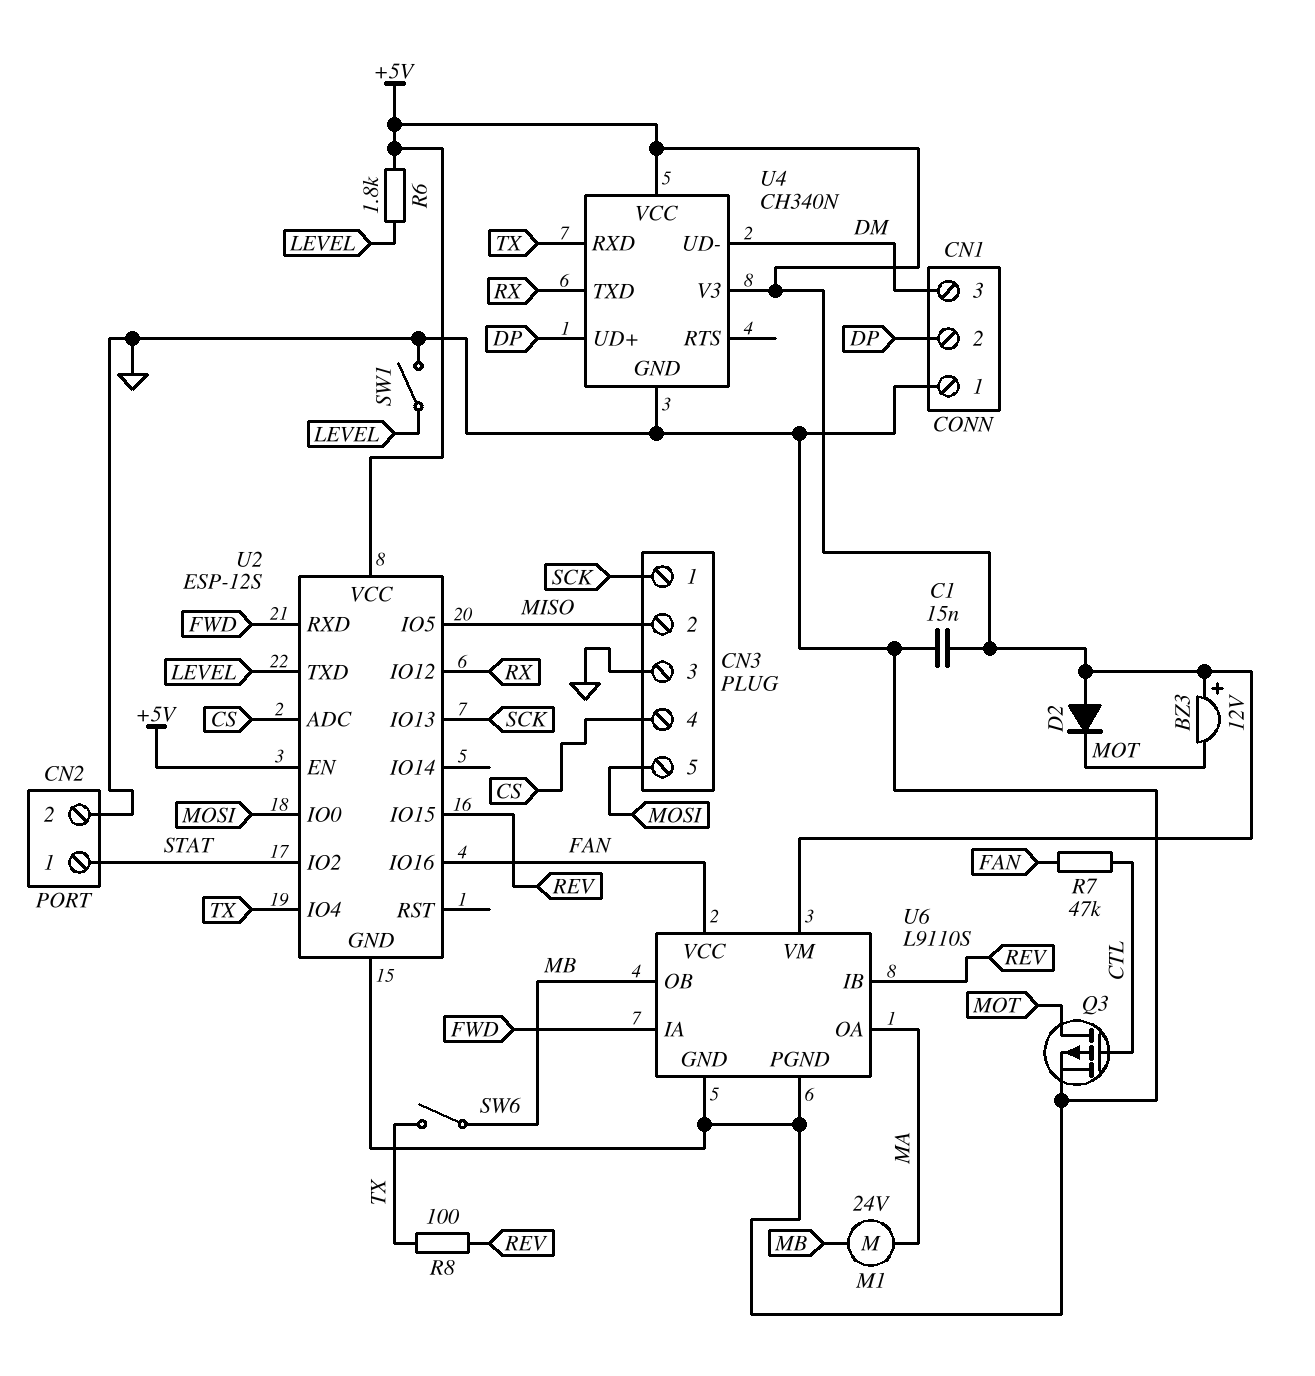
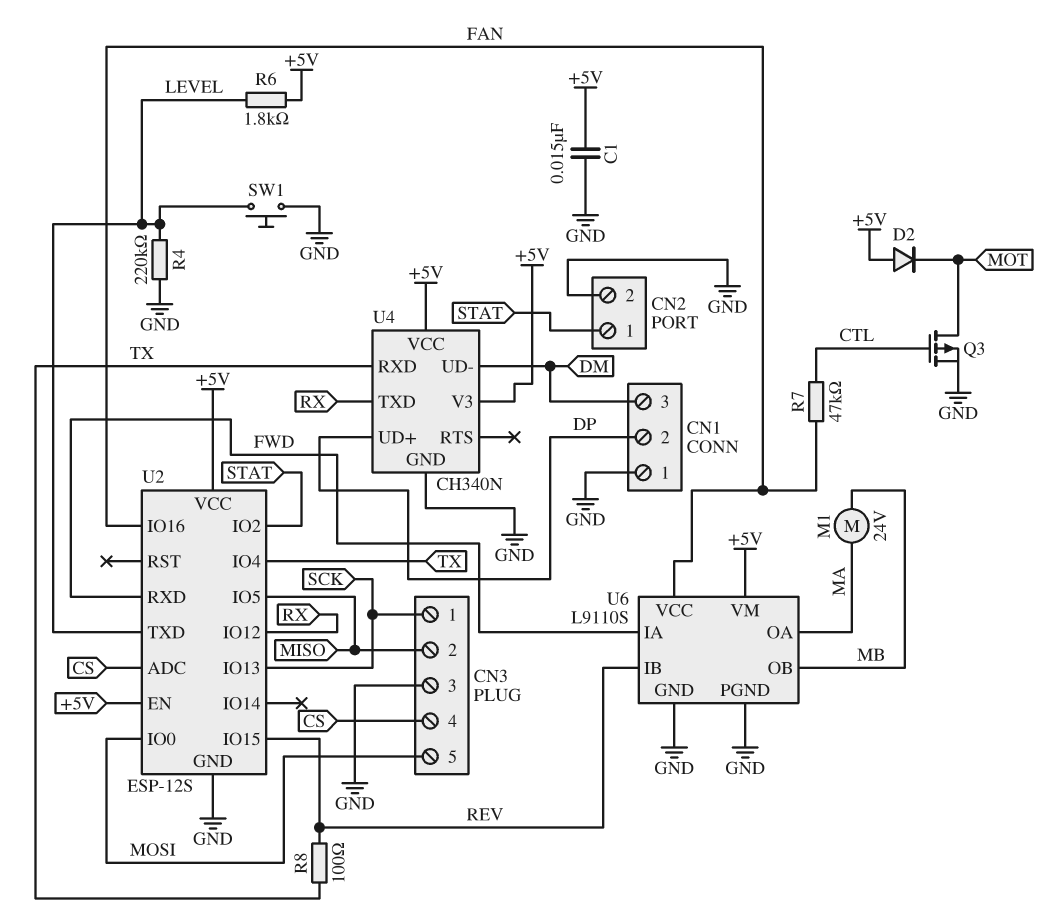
BZ3: buzzer 12V (plus +5V, minus MOT) -> none
R4: none -> 220k (GND, LEVEL)
SW1: switch (GND, LEVEL) -> button (GND, LEVEL)
SW6: switch (MB, TX) -> none

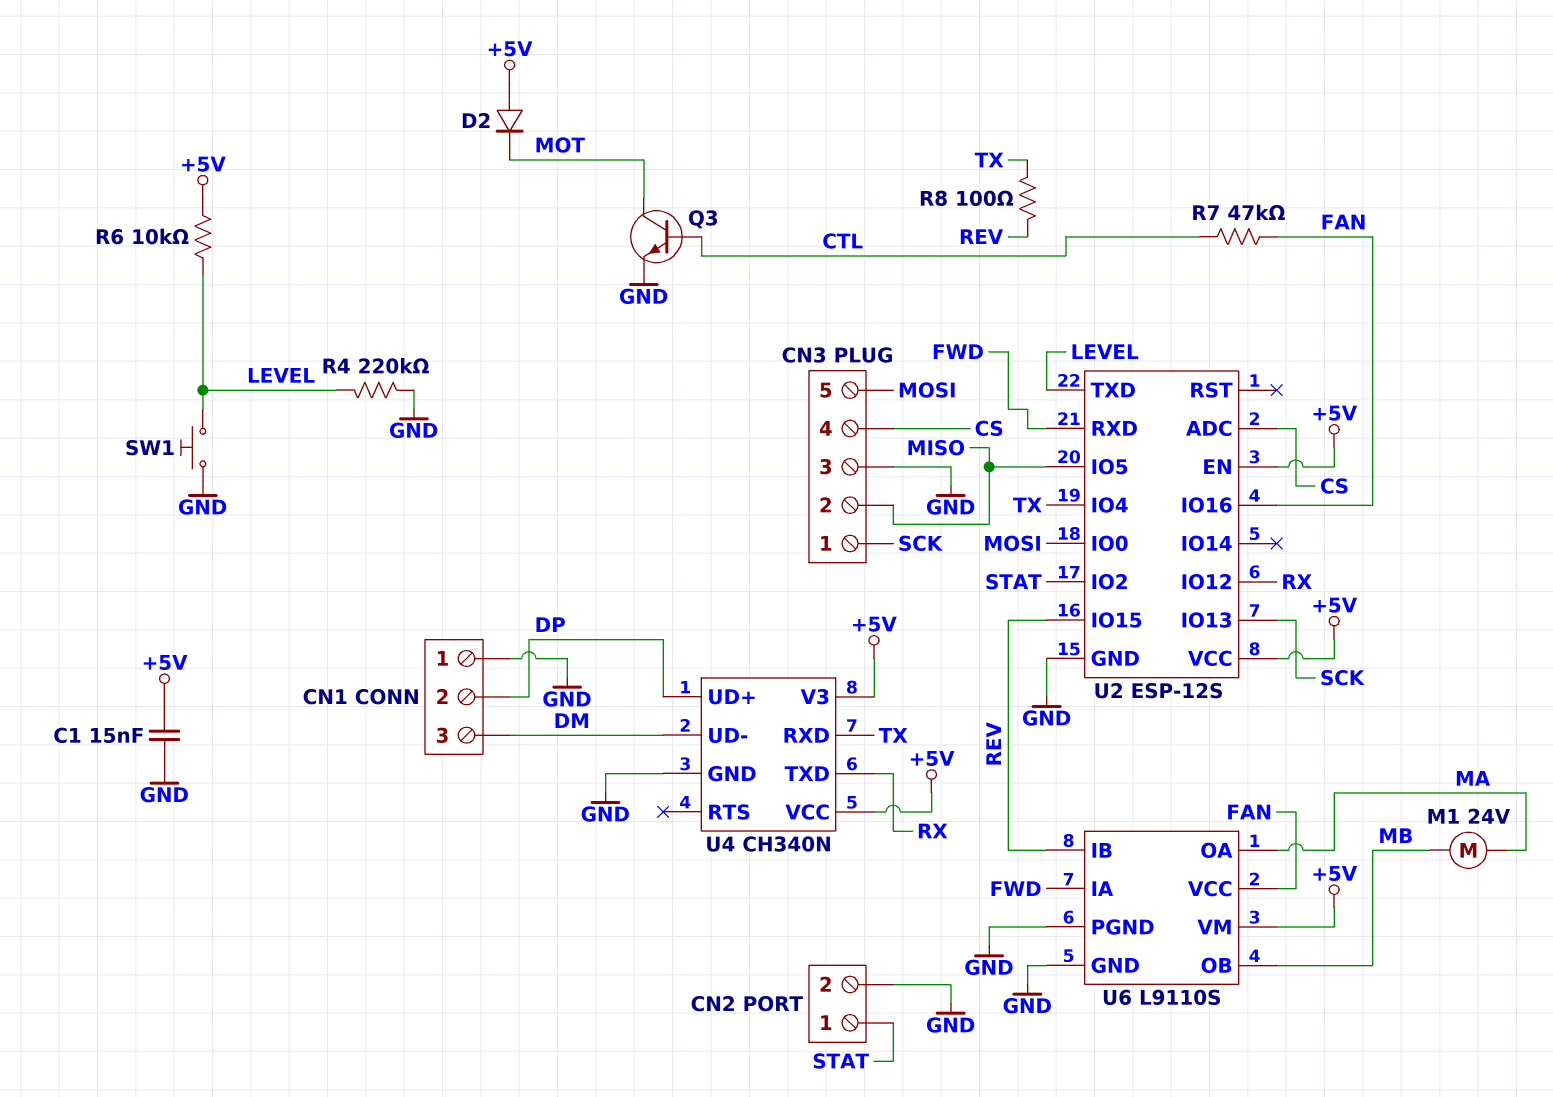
Q3: PMOS (G CTL, D MOT, S GND) -> NPN (B CTL, C MOT, E GND)
R6: 1.8k (+5V, LEVEL) -> 10k (+5V, LEVEL)

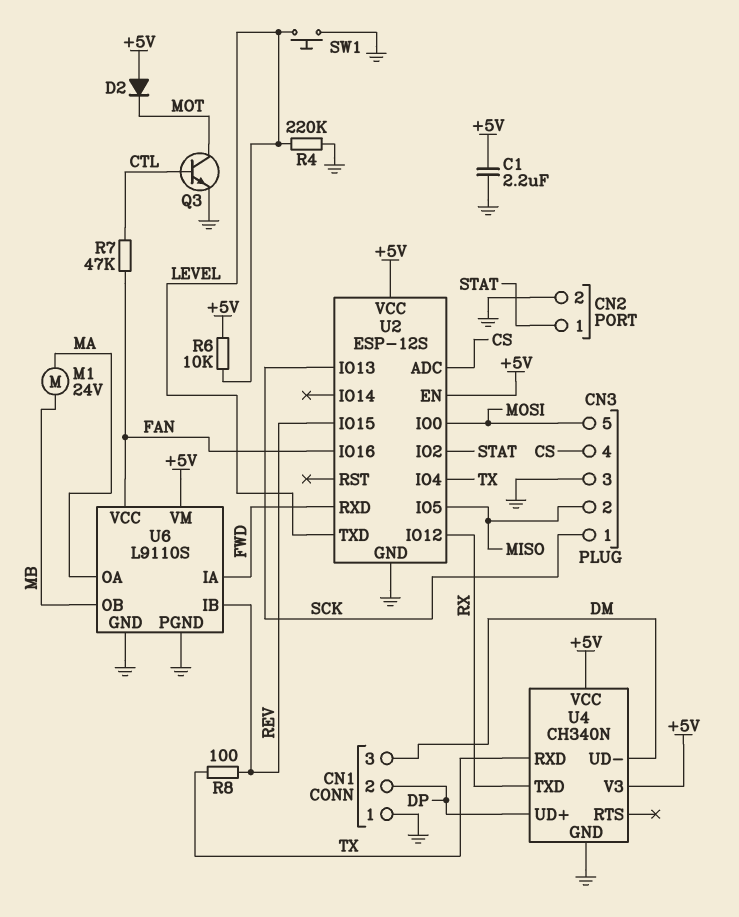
C1: 15nF (+5V, GND) -> 2.2uF (+5V, GND)

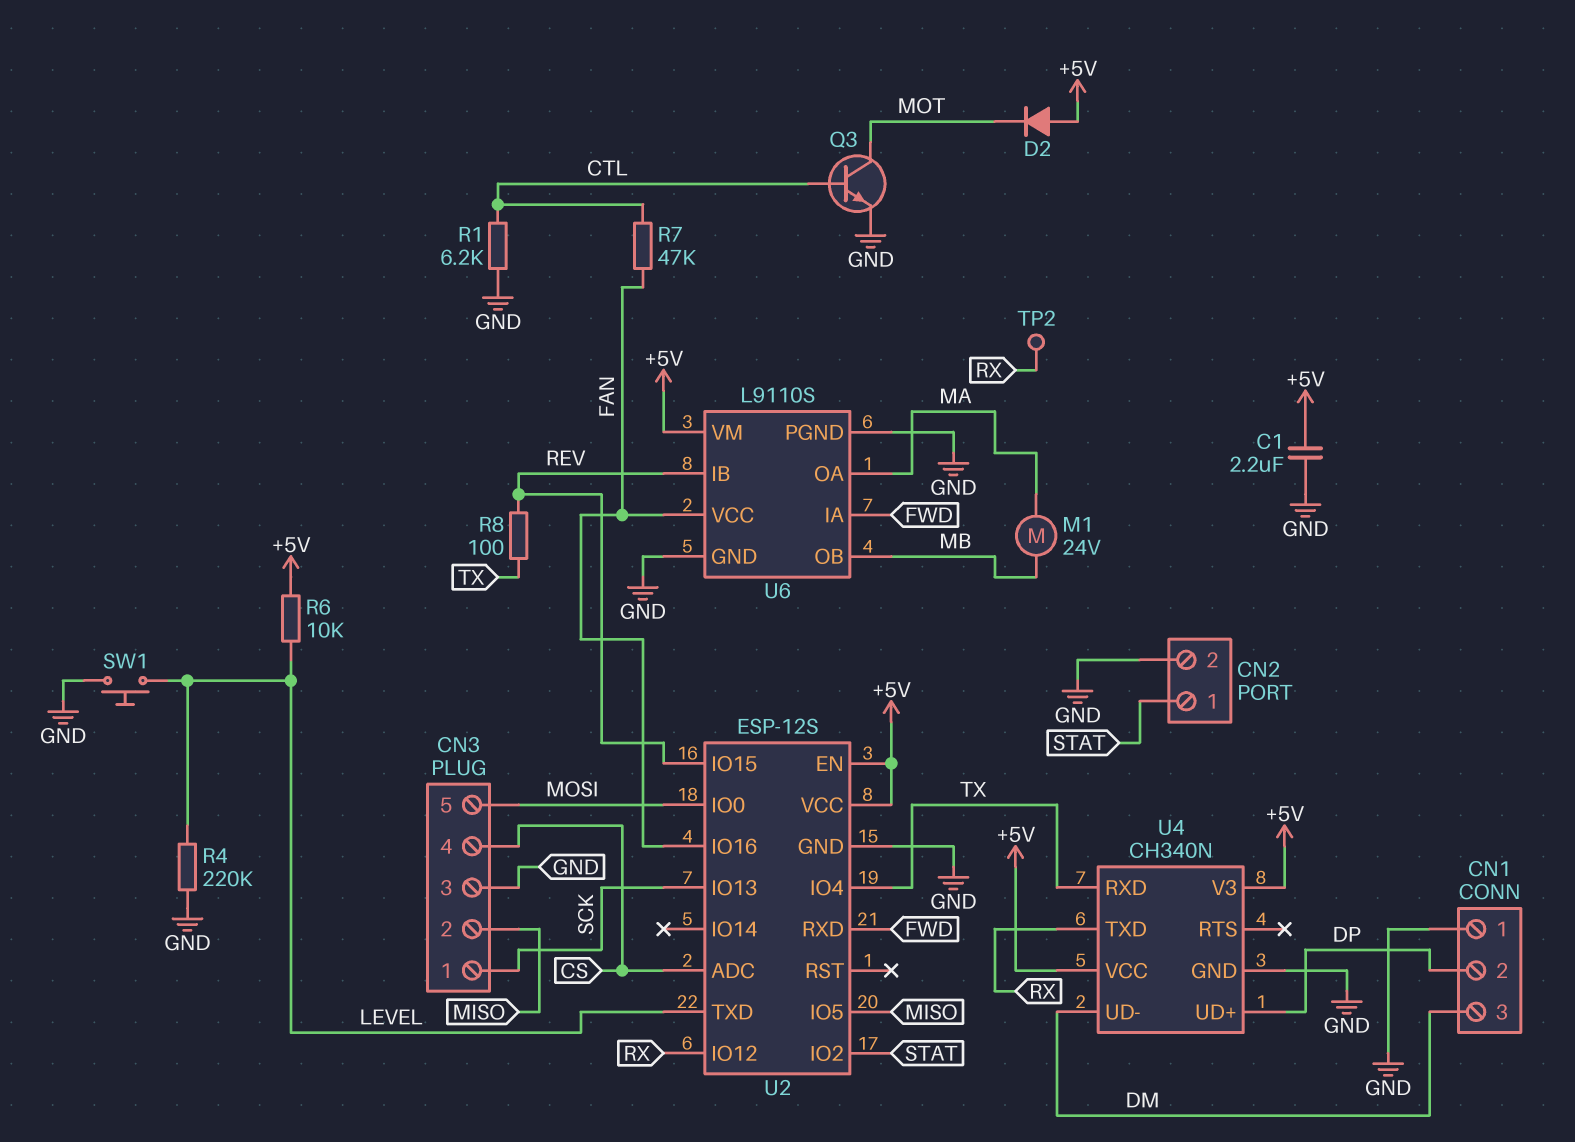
R1: none -> 6.2k (CTL, GND)
TP2: none -> test point (RX)

